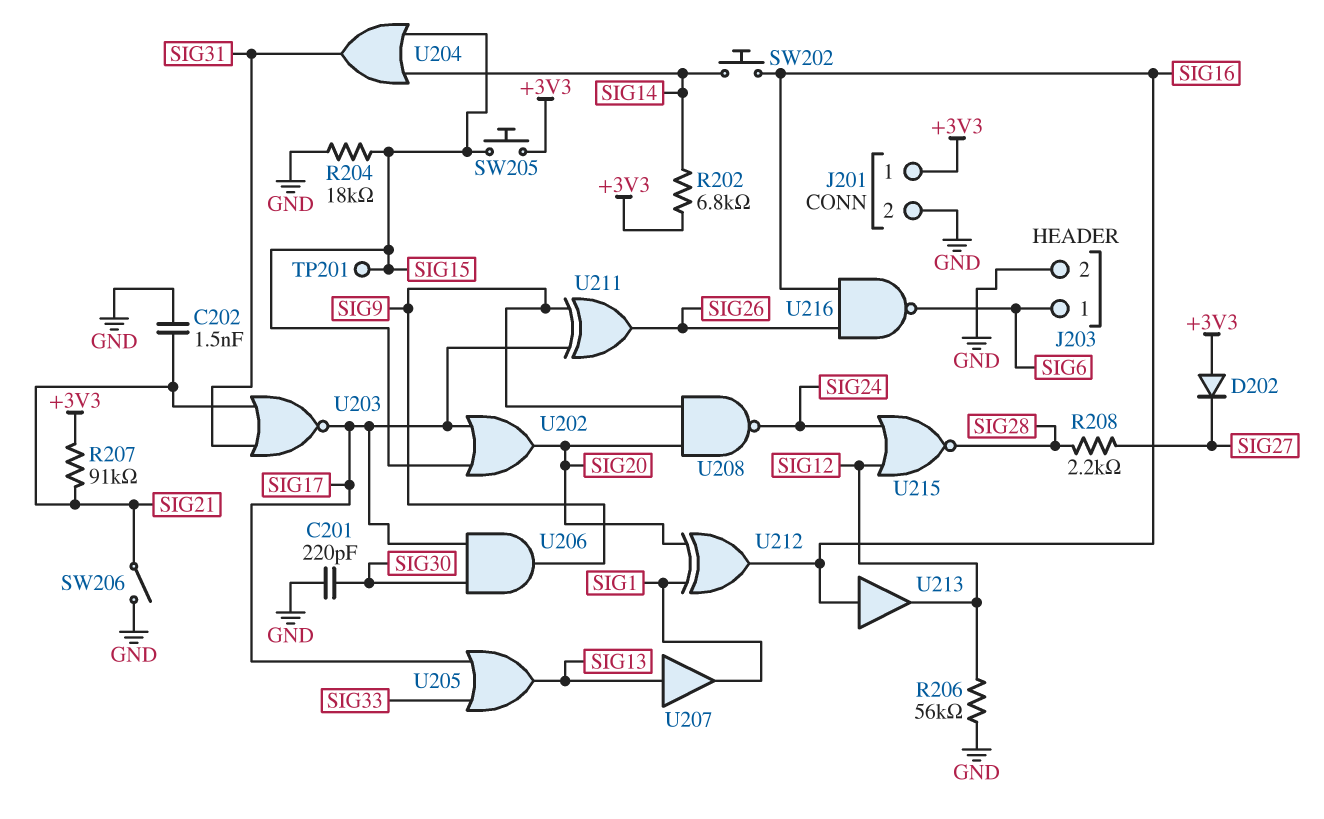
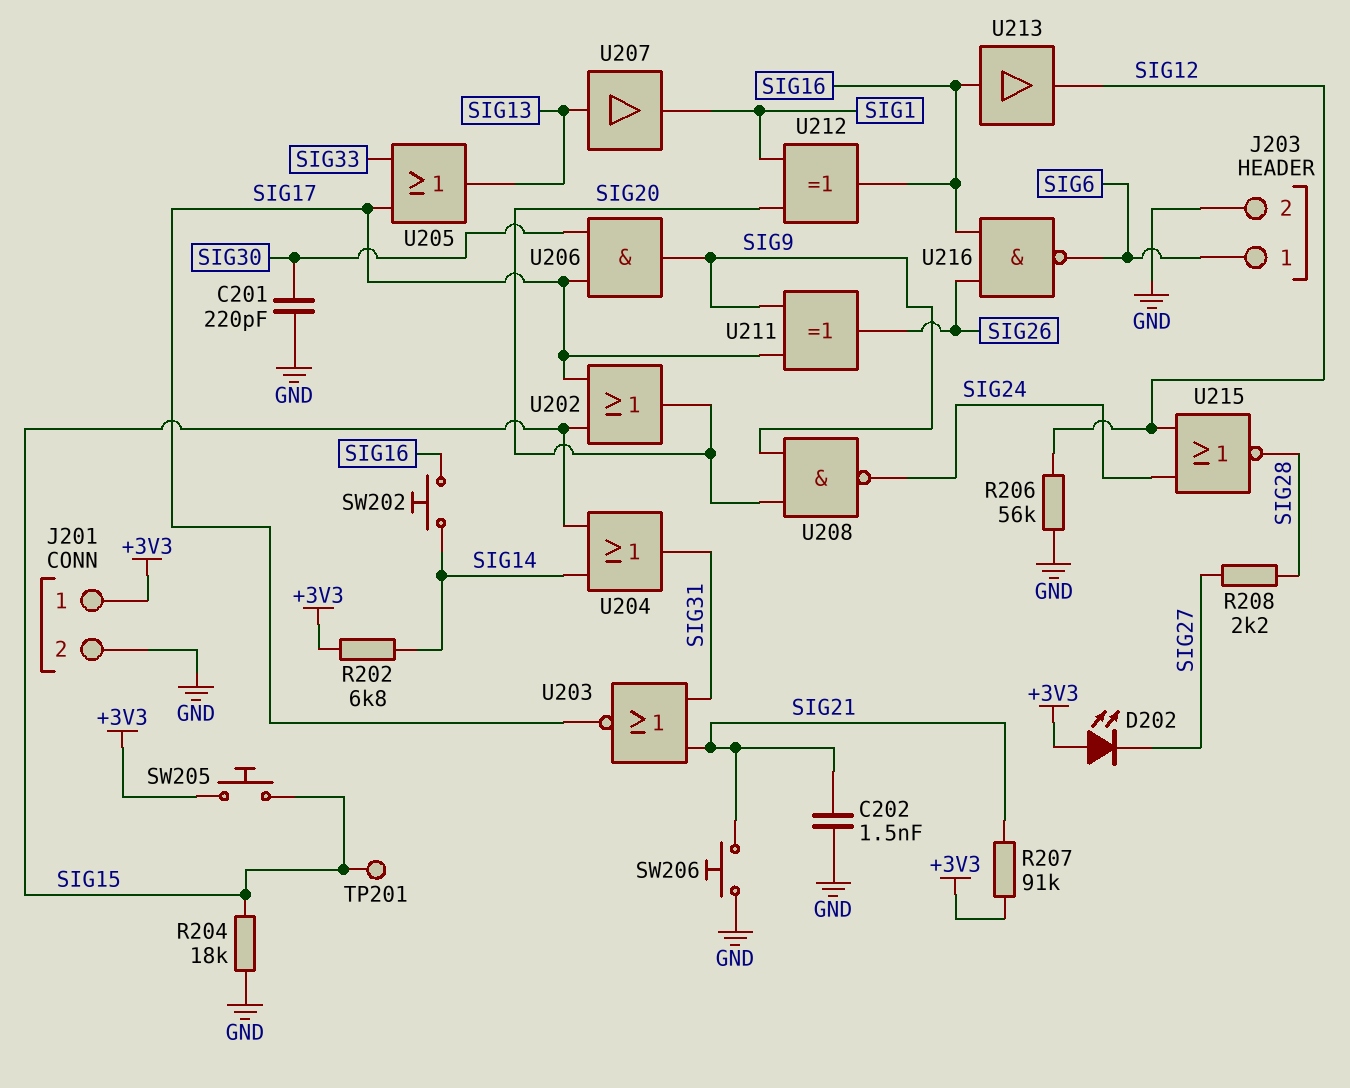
D202: diode (A +3V3, K SIG27) -> LED (A +3V3, K SIG27)
SW206: switch (GND, SIG21) -> button (GND, SIG21)

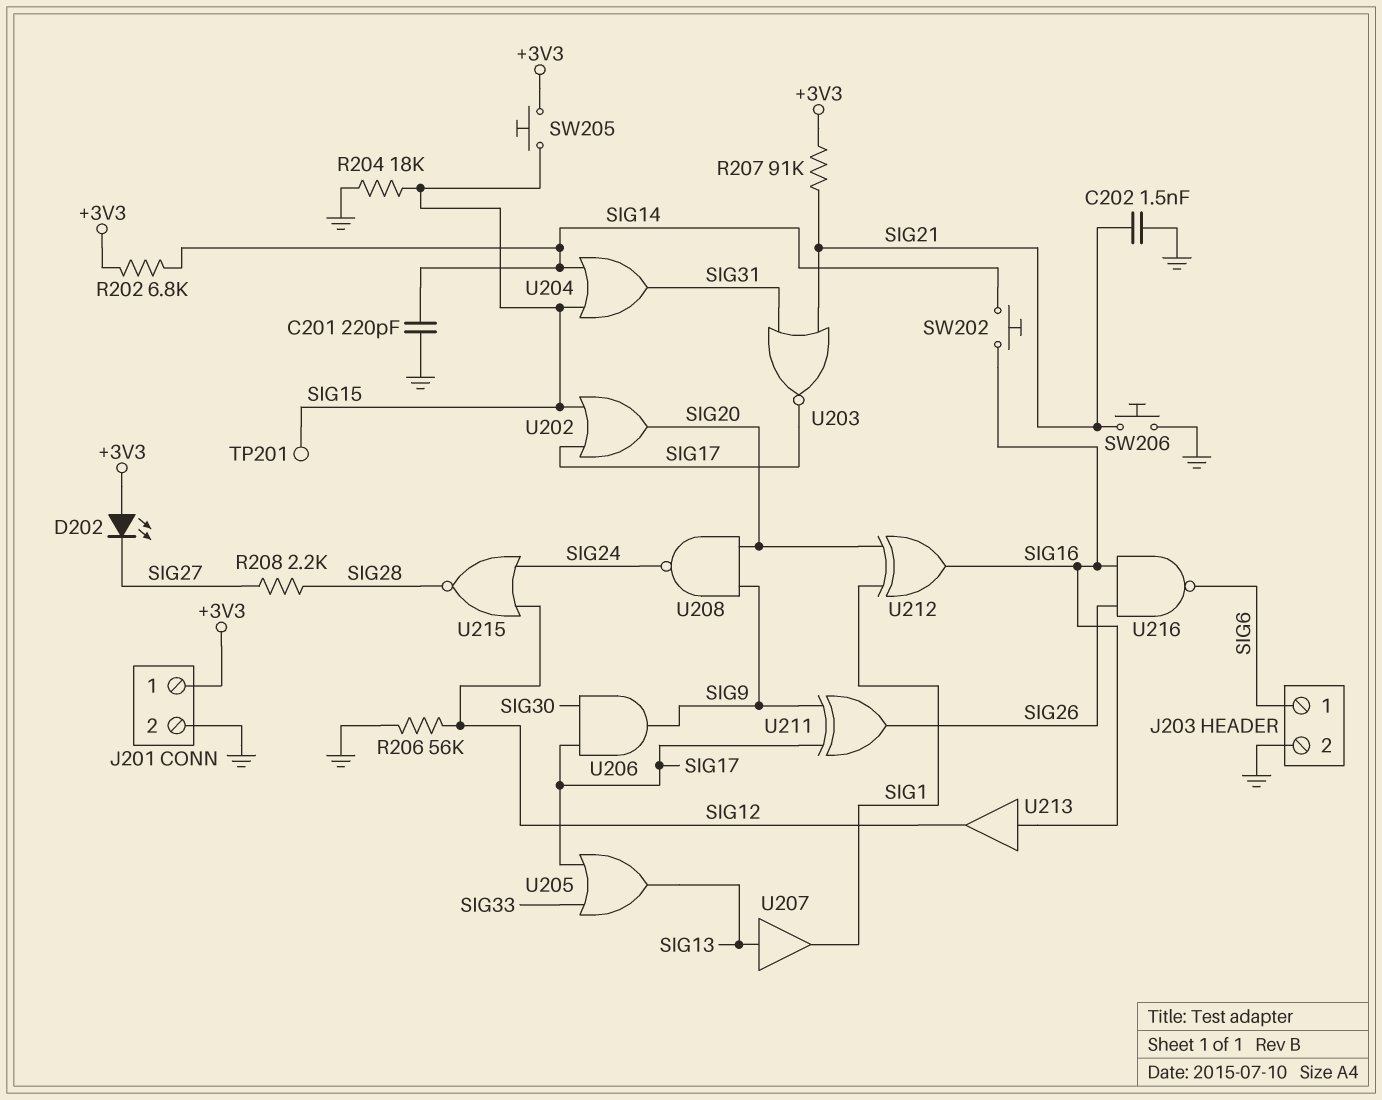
C201: 220pF (GND, SIG30) -> 220pF (GND, SIG14)

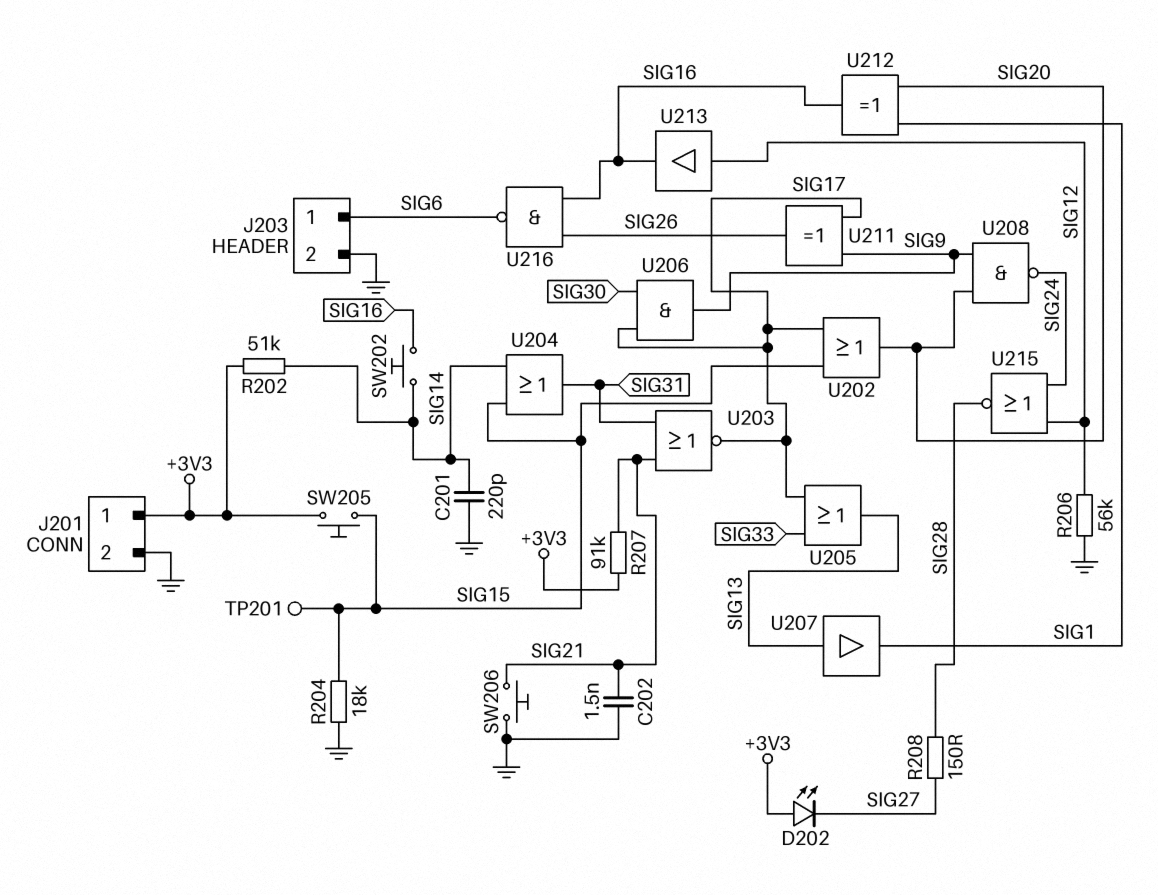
R202: 6.8k (+3V3, SIG14) -> 51k (+3V3, SIG14)
R208: 2.2k (SIG27, SIG28) -> 150 (SIG27, SIG28)
U213: buffer (in SIG16, out SIG12) -> buffer (in SIG12, out SIG16)

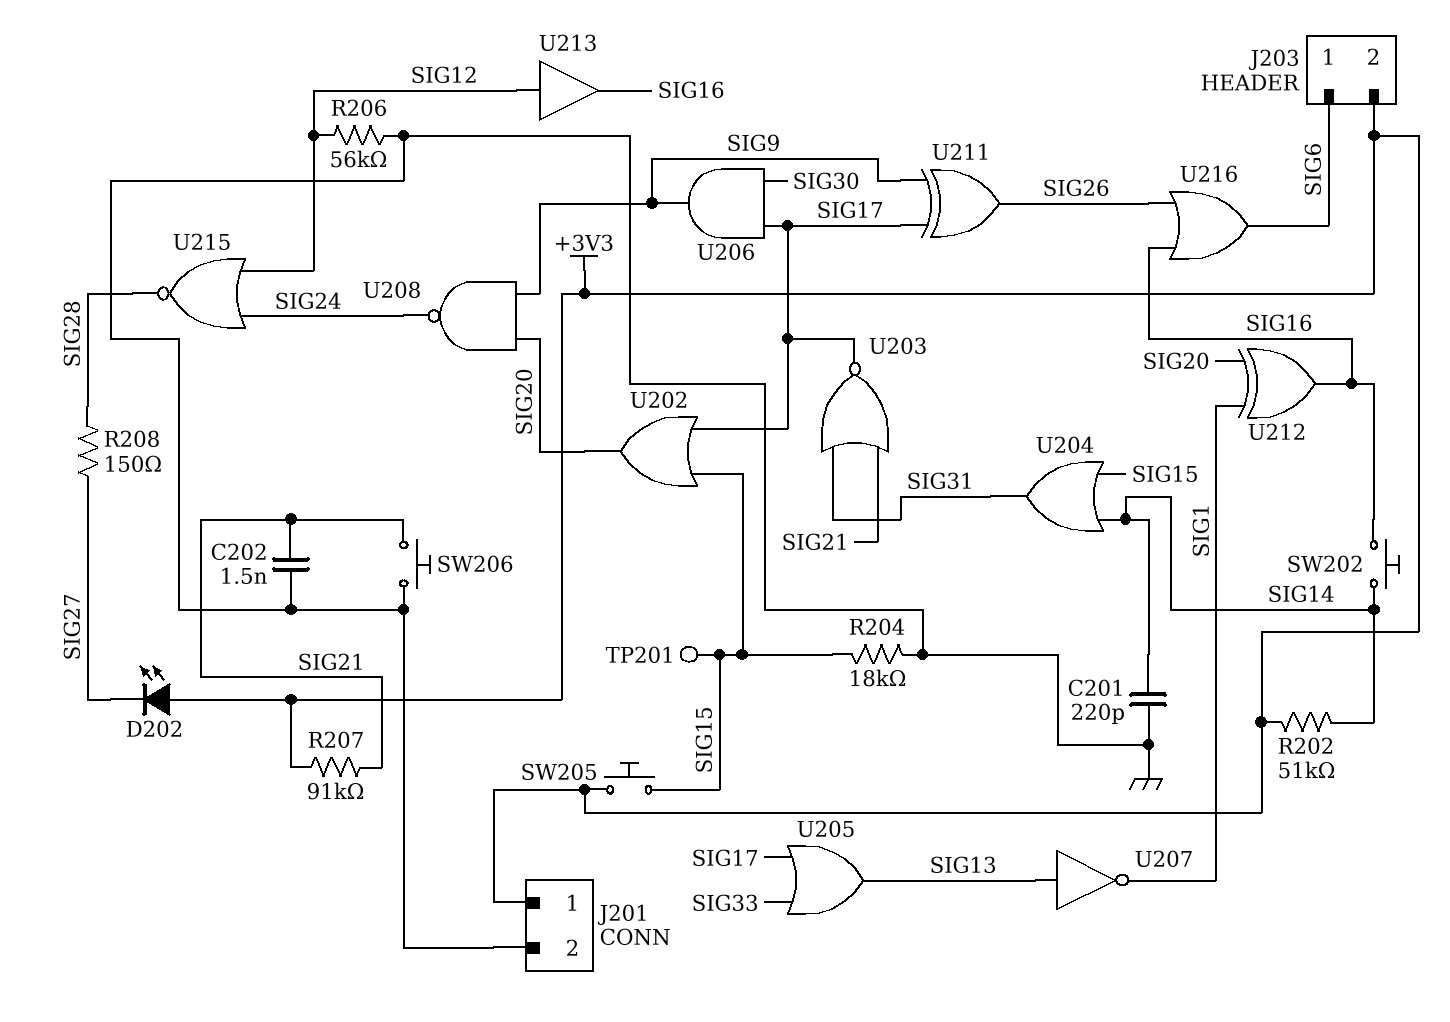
J203 pin 2: GND -> +3V3
U207: buffer (in SIG13, out SIG1) -> NOT (in SIG13, out SIG1)
U216: NAND (in SIG16, in SIG26, out SIG6) -> OR (in SIG16, in SIG26, out SIG6)

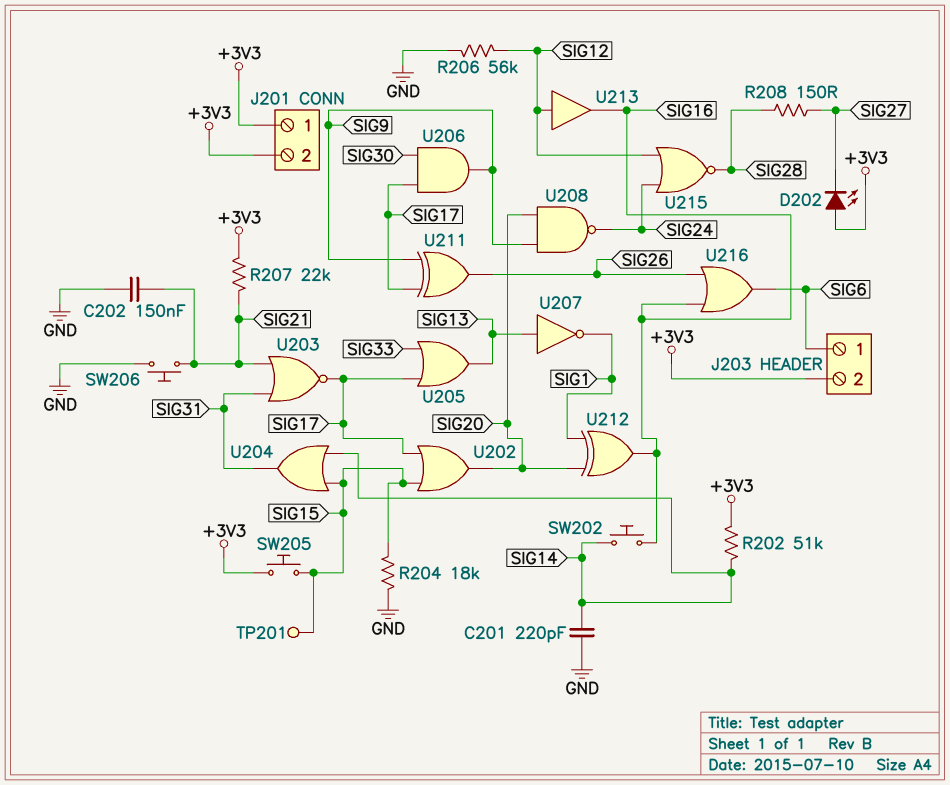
C202: 1.5nF (GND, SIG21) -> 150nF (GND, SIG21)
J201 pin 2: GND -> +3V3
R207: 91k (+3V3, SIG21) -> 22k (+3V3, SIG21)

